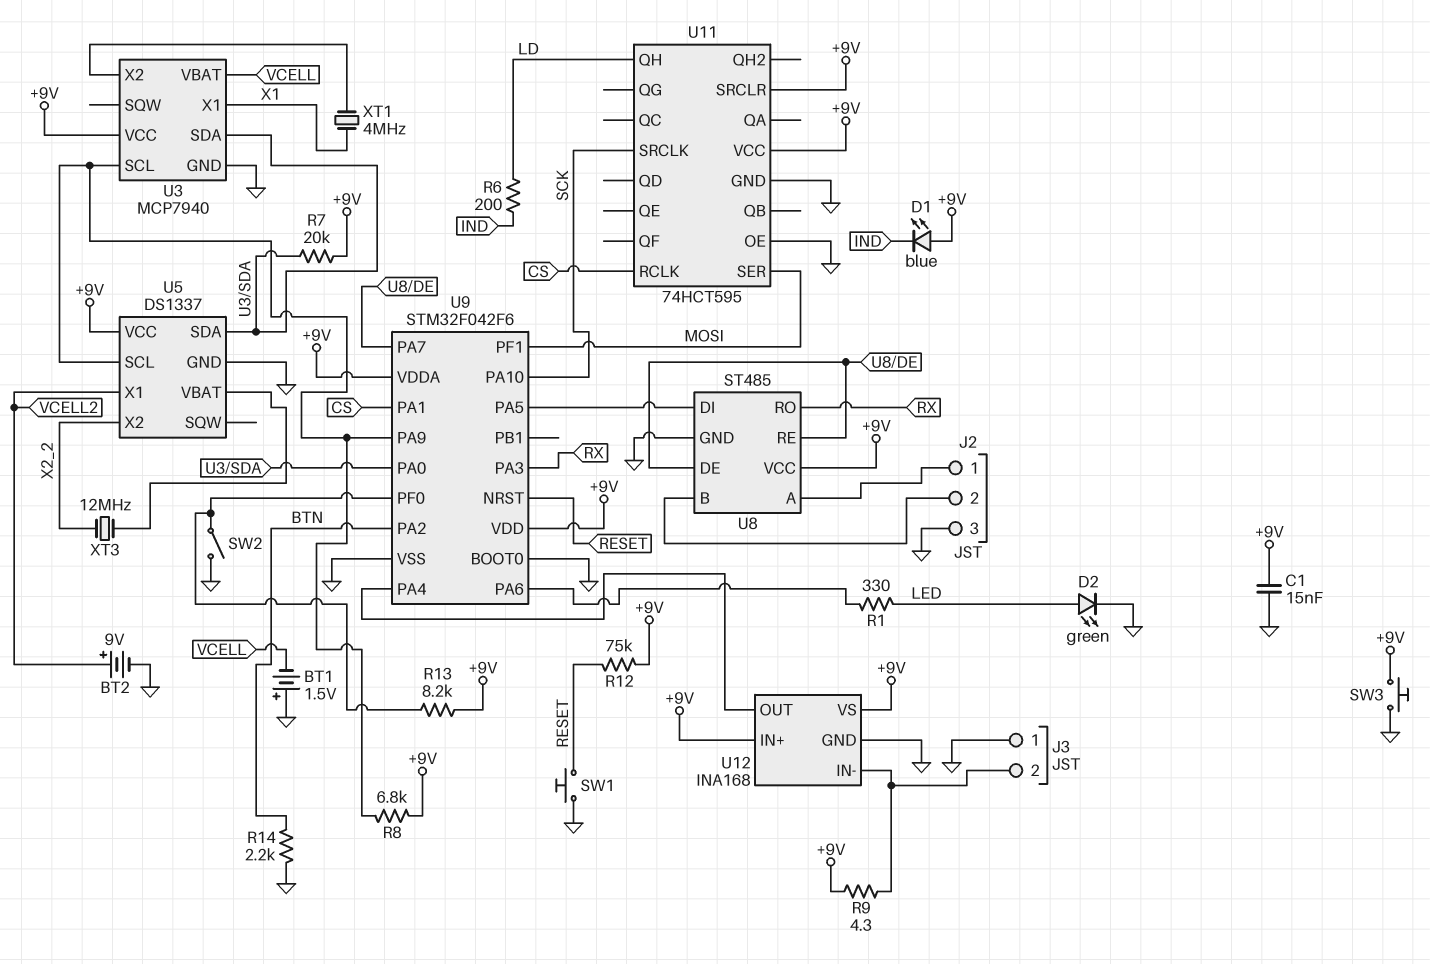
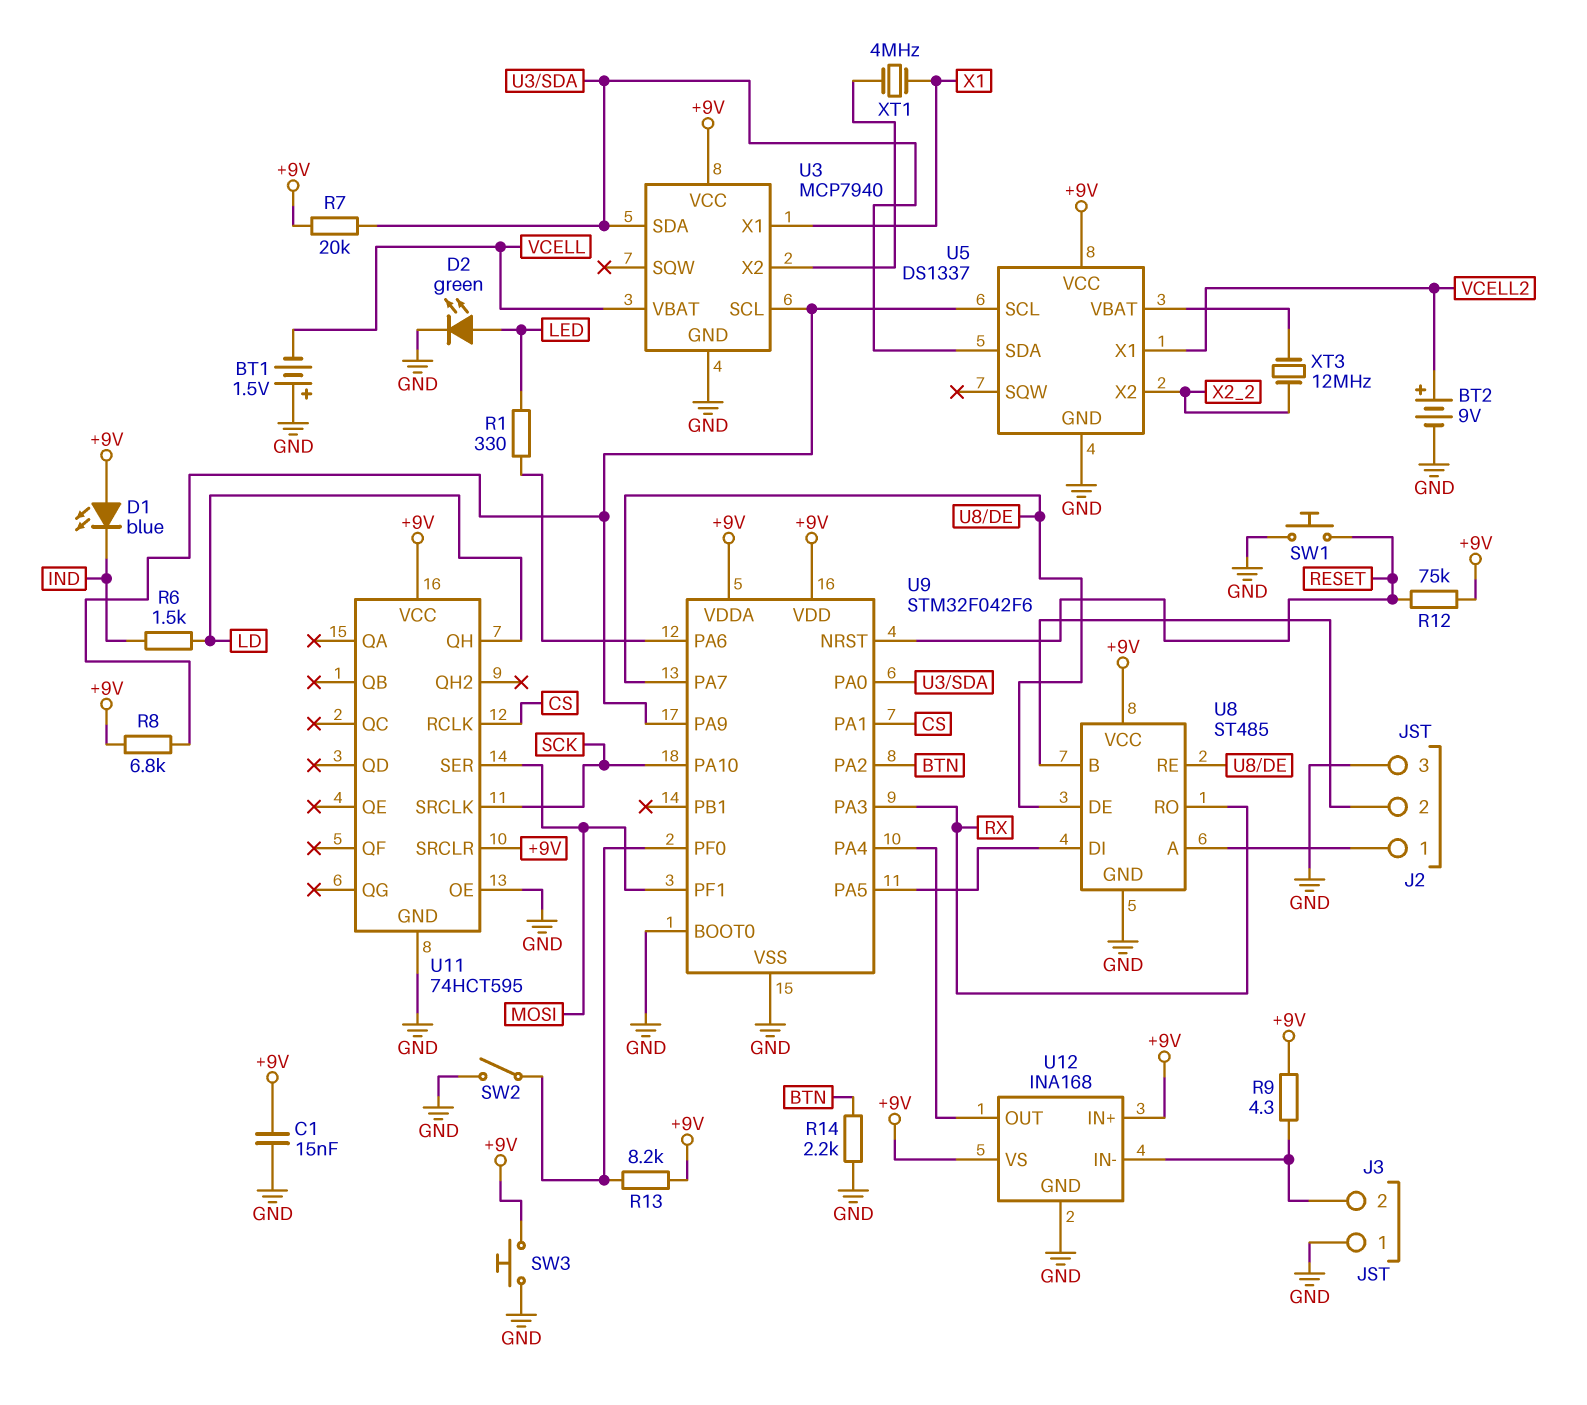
R6: 200 (IND, LD) -> 1.5k (IND, LD)

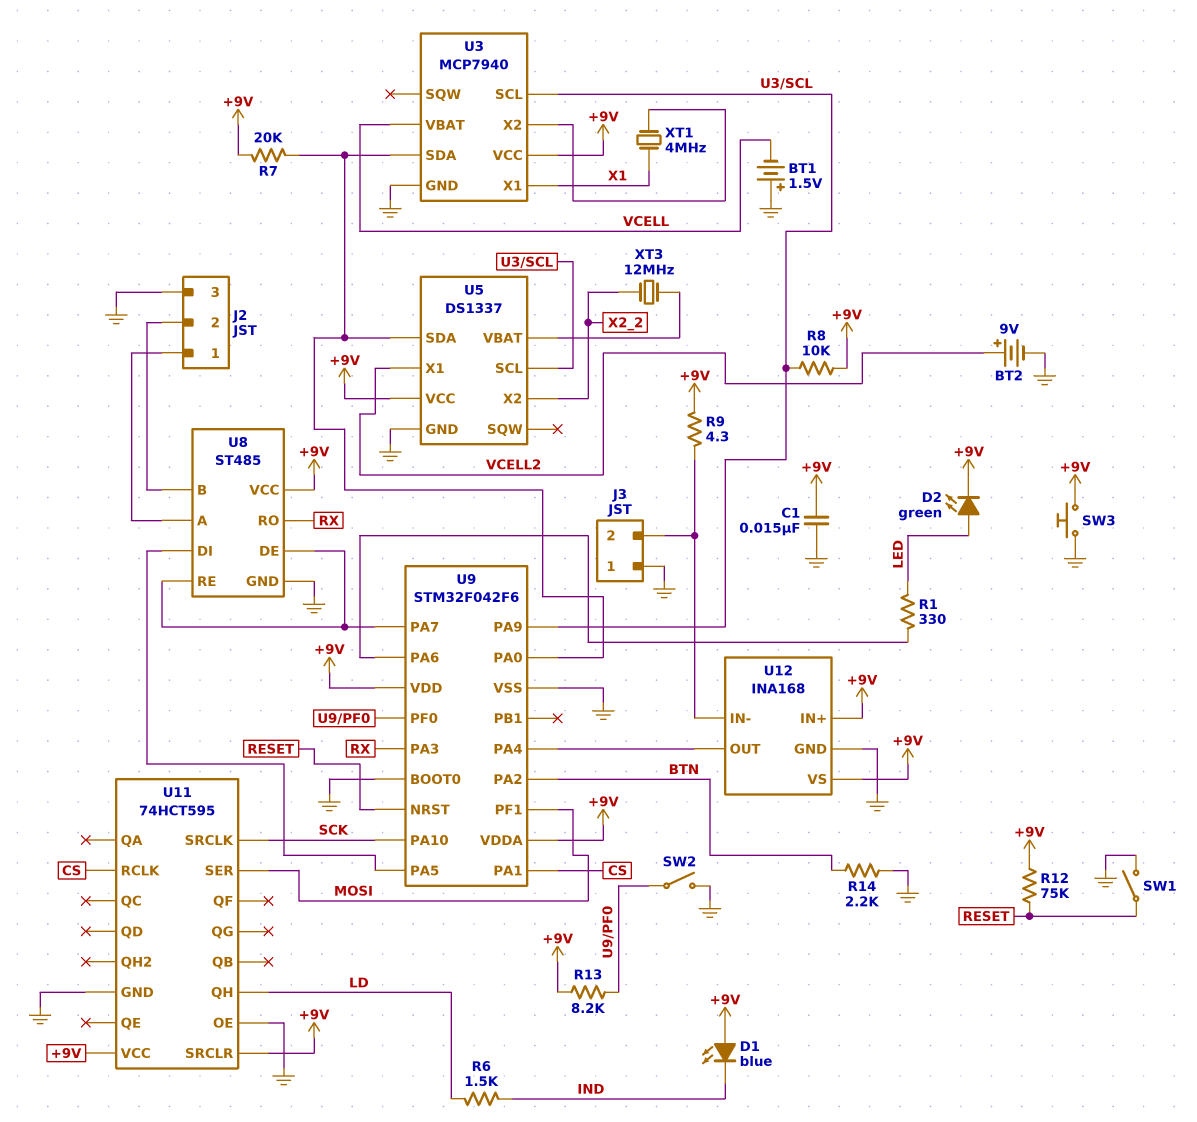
D2: LED green (A LED, K GND) -> LED green (A LED, K +9V)
R8: 6.8k (+9V, U3/SCL) -> 10k (+9V, U3/SCL)
SW1: button (GND, RESET) -> switch (GND, RESET)

